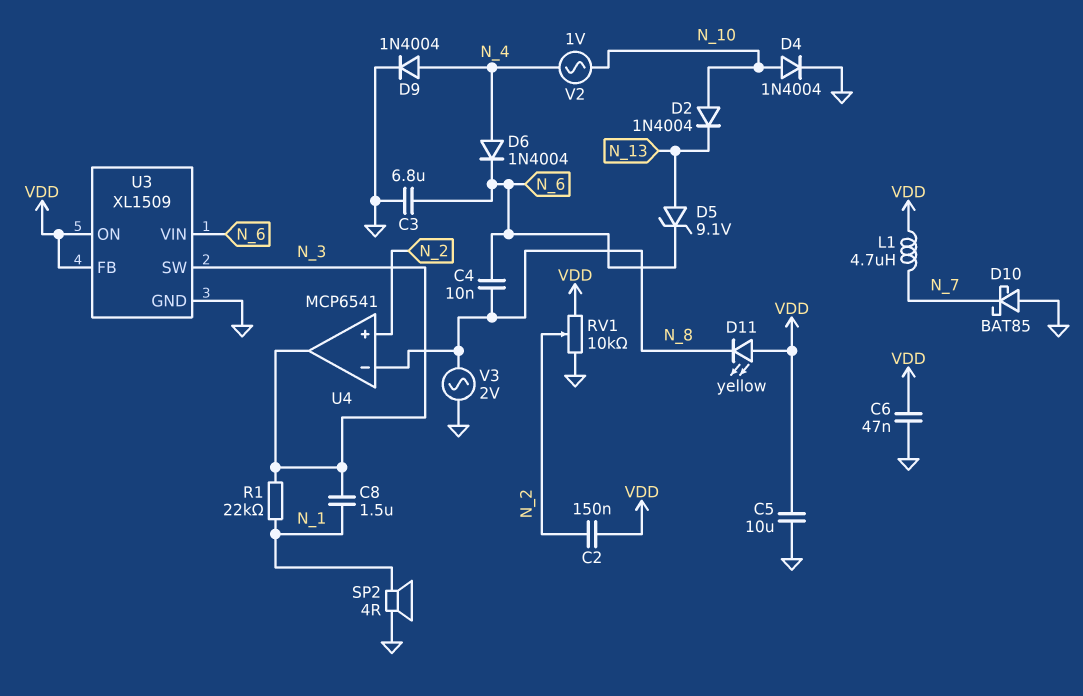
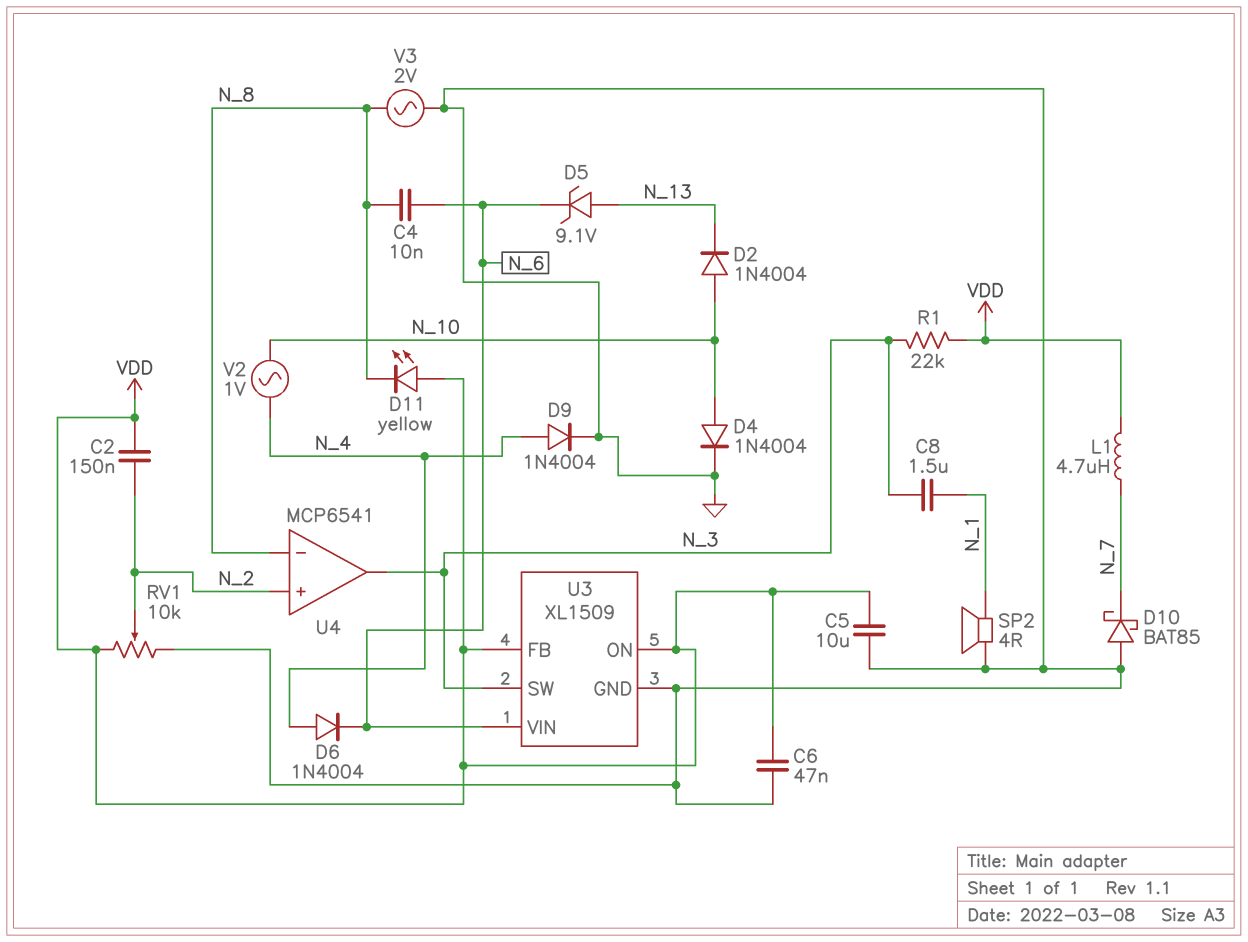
C3: 6.8uF (GND, N_6) -> none
R1: 22k (N_1, N_3) -> 22k (N_3, VDD)

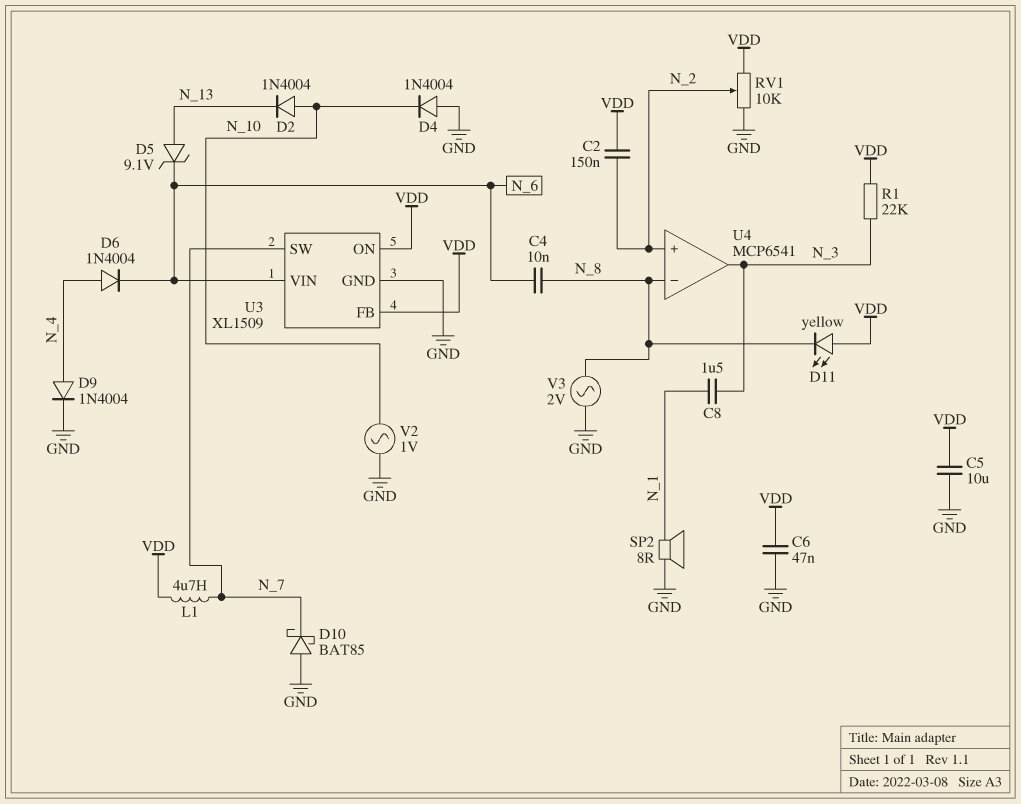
D4: diode 1N4004 (A N_10, K GND) -> diode 1N4004 (A GND, K N_10)
SP2: speaker 4R (GND, N_1) -> speaker 8R (GND, N_1)
U3 pin SW: N_3 -> N_7
V2: AC 1V (N_4, N_10) -> AC 1V (GND, N_10)

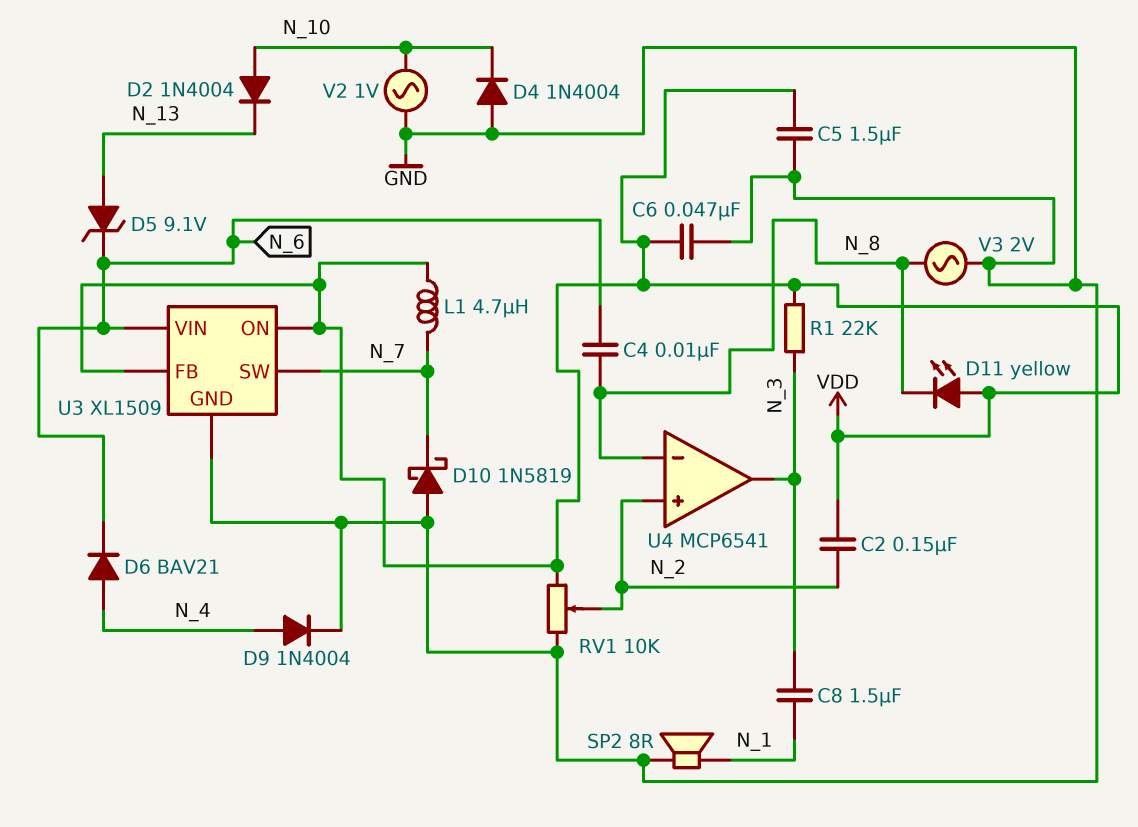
C5: 10uF (GND, VDD) -> 1.5uF (GND, VDD)
D6: diode 1N4004 (A N_4, K N_6) -> diode BAV21 (A N_4, K N_6)
D10: schottky BAT85 (A GND, K N_7) -> schottky 1N5819 (A GND, K N_7)

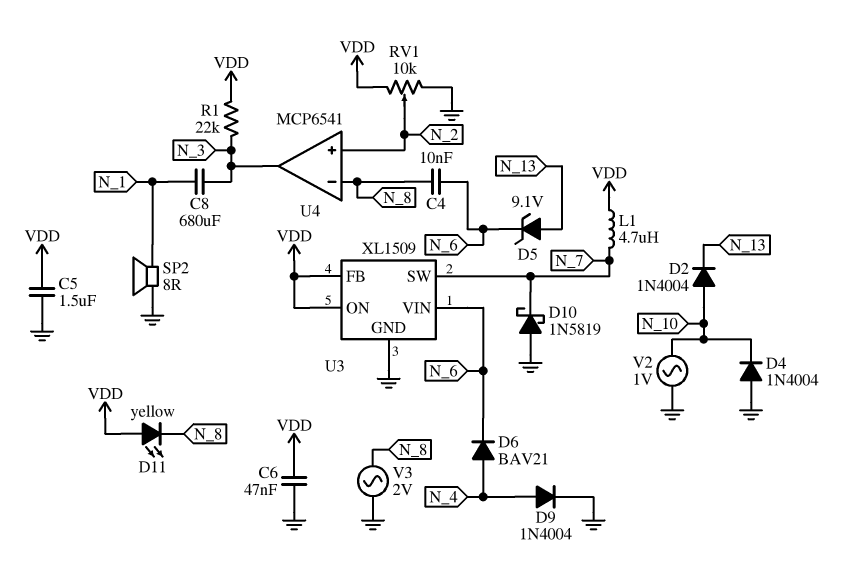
C2: 150nF (N_2, VDD) -> none
C8: 1.5uF (N_1, N_3) -> 680uF (N_1, N_3)

